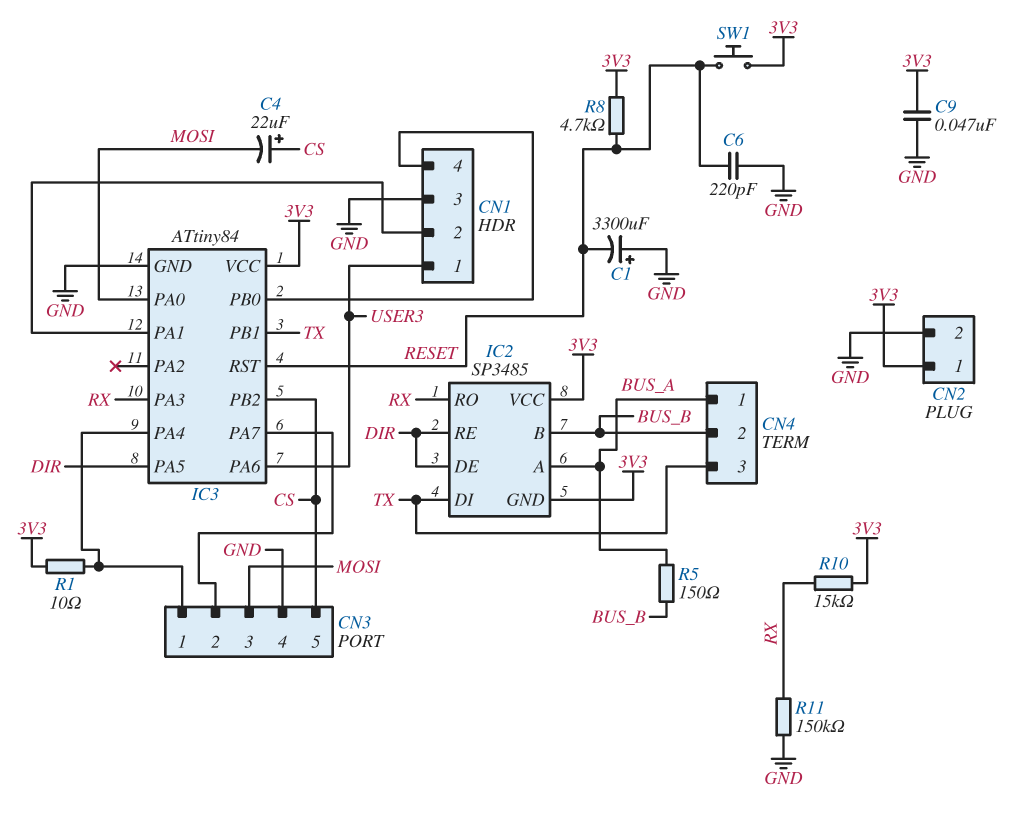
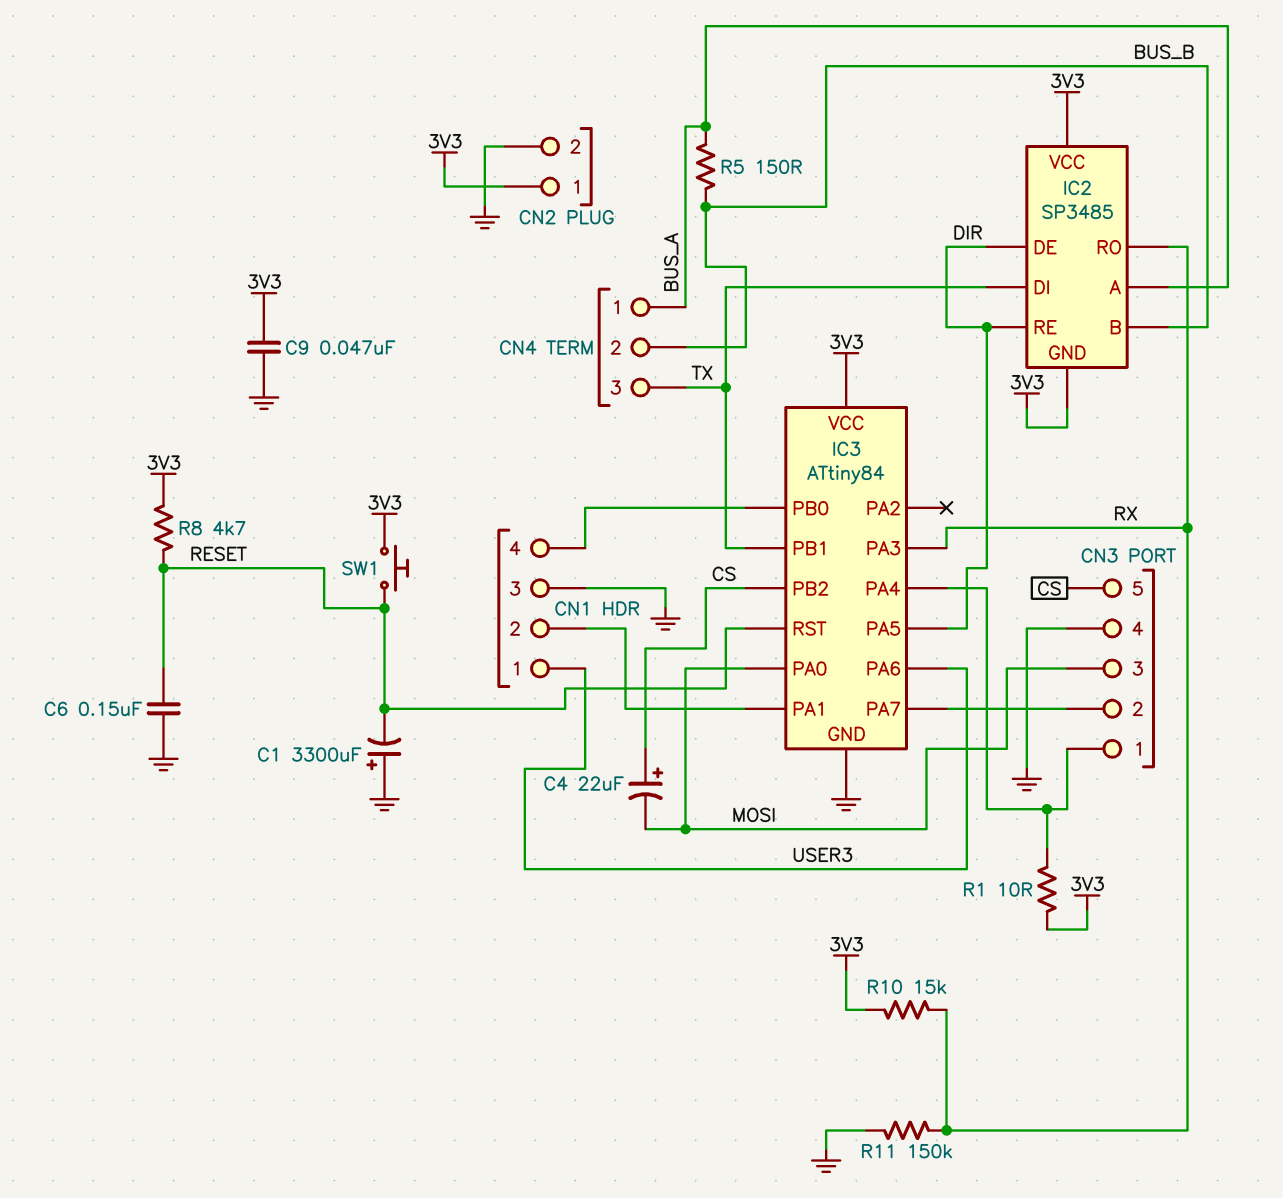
C6: 220pF (GND, RESET) -> 150nF (GND, RESET)

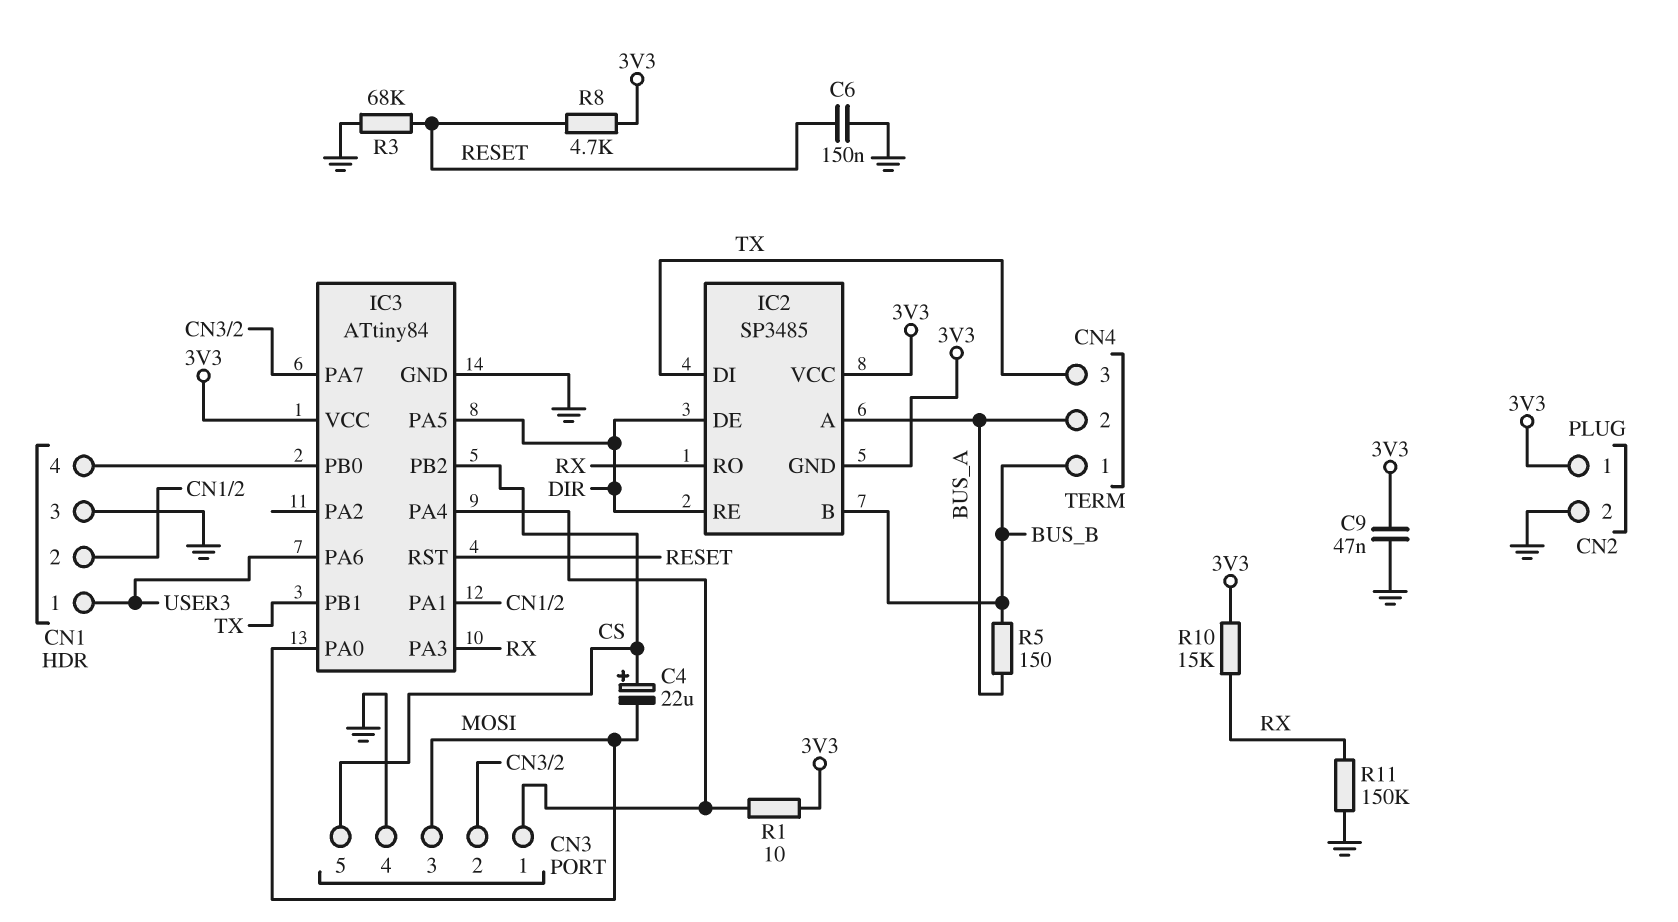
C1: 3300uF (plus GND, minus RESET) -> none
CN4 pin 1: BUS_A -> BUS_B
CN4 pin 2: BUS_B -> BUS_A
R3: none -> 68k (GND, RESET)
SW1: button (3V3, RESET) -> none

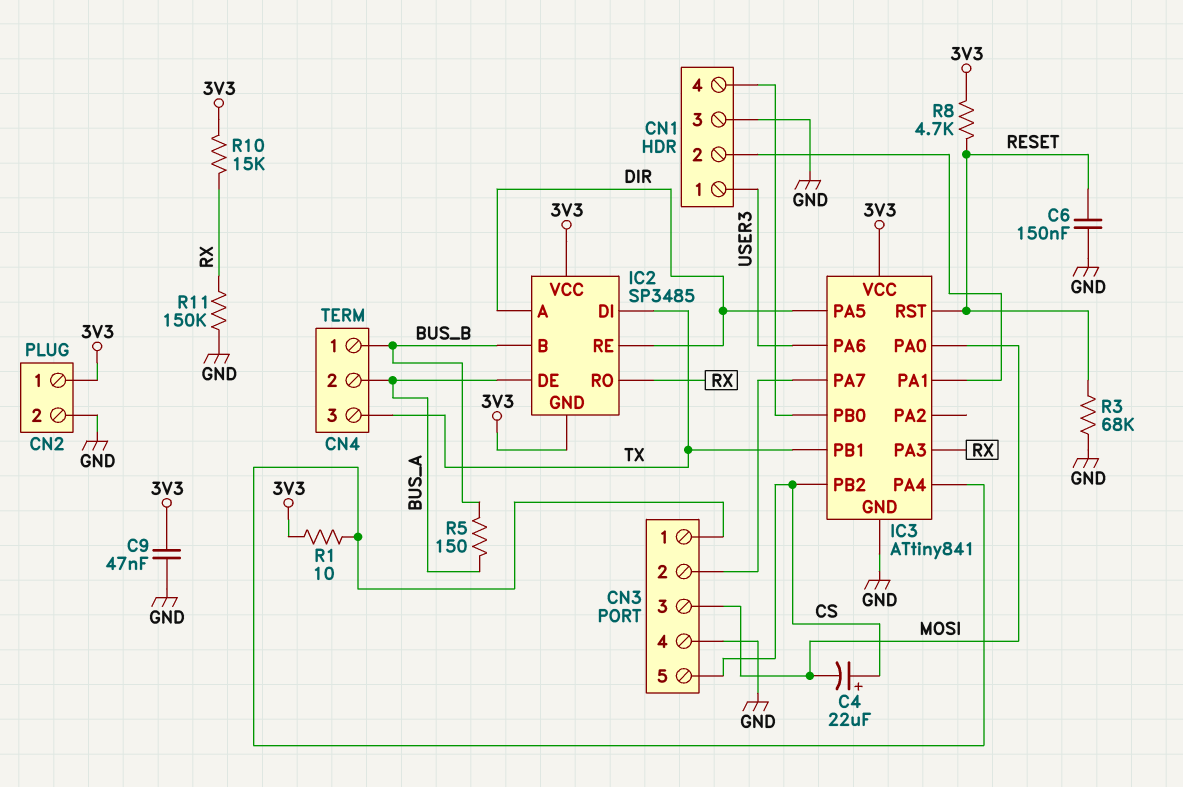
IC2 pin A: BUS_A -> DIR
IC2 pin DE: DIR -> BUS_A
IC3: ATtiny84 -> ATtiny841

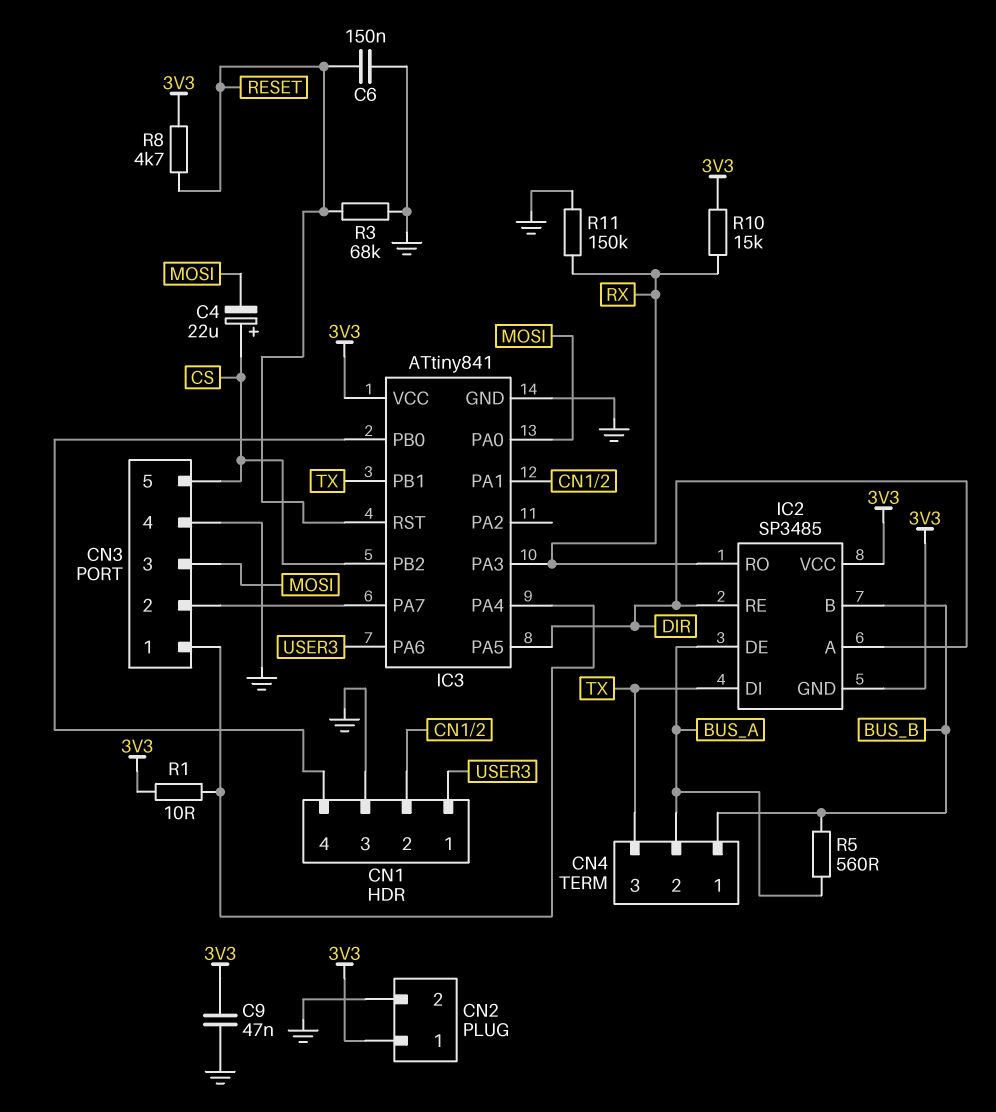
R5: 150 (BUS_A, BUS_B) -> 560 (BUS_A, BUS_B)

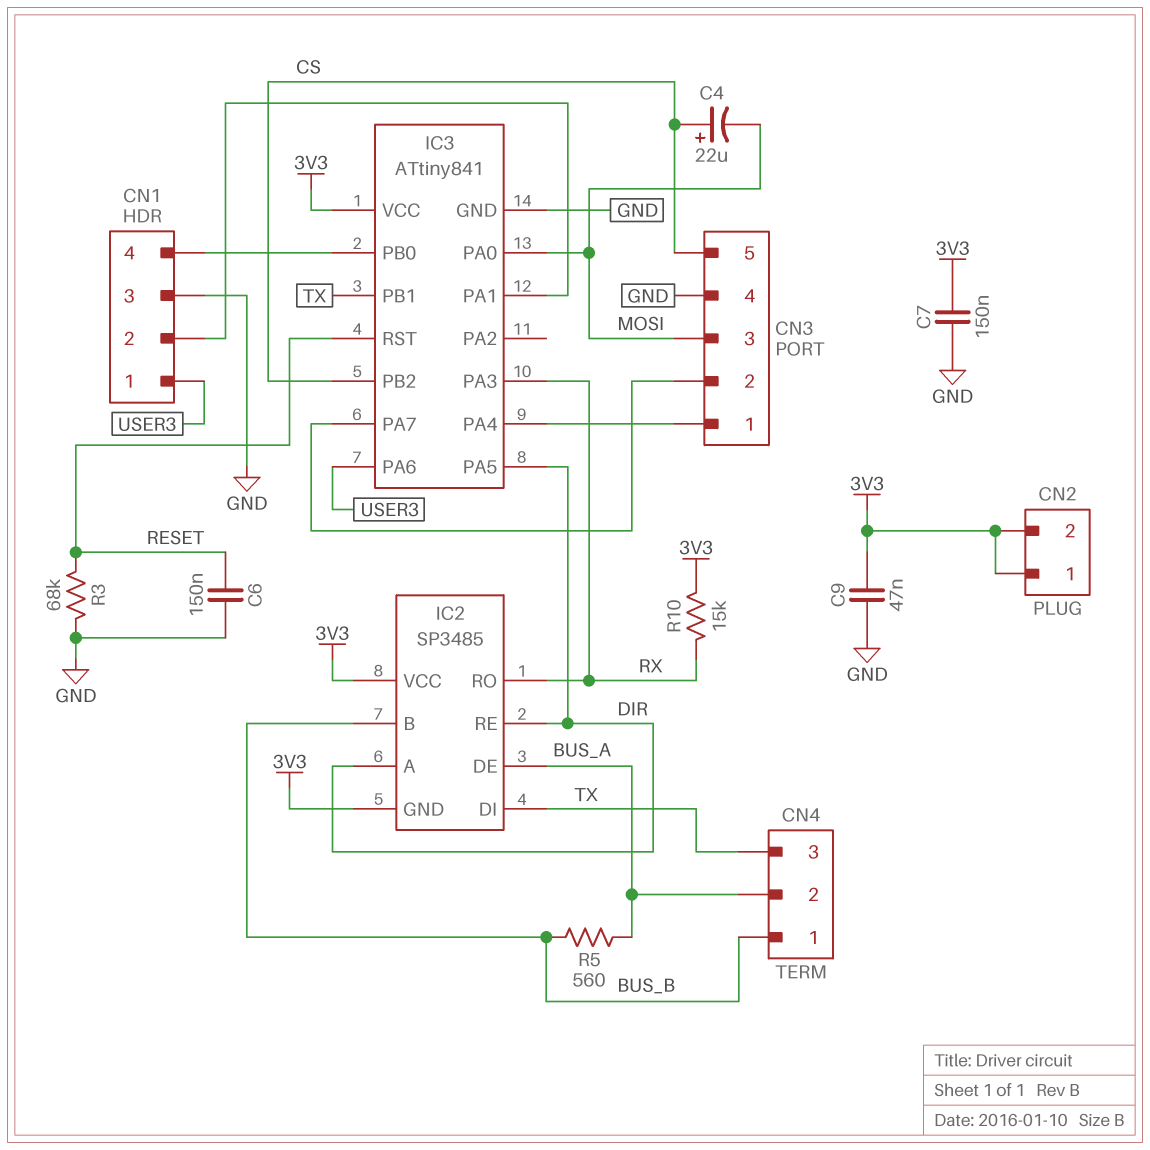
C7: none -> 150nF (3V3, GND)
CN2 pin 2: GND -> 3V3
R1: 10 (3V3, CN3/1) -> none
R8: 4.7k (3V3, RESET) -> none
R11: 150k (GND, RX) -> none

